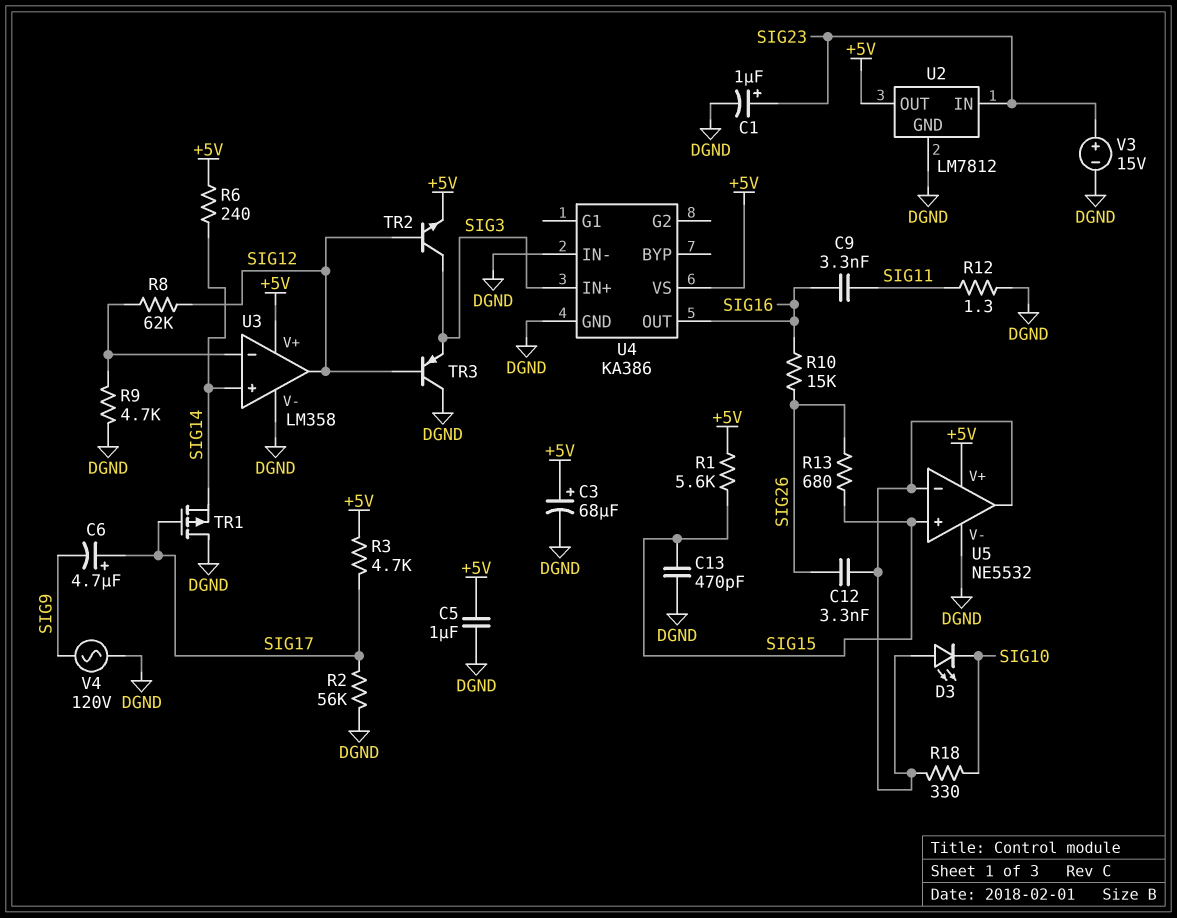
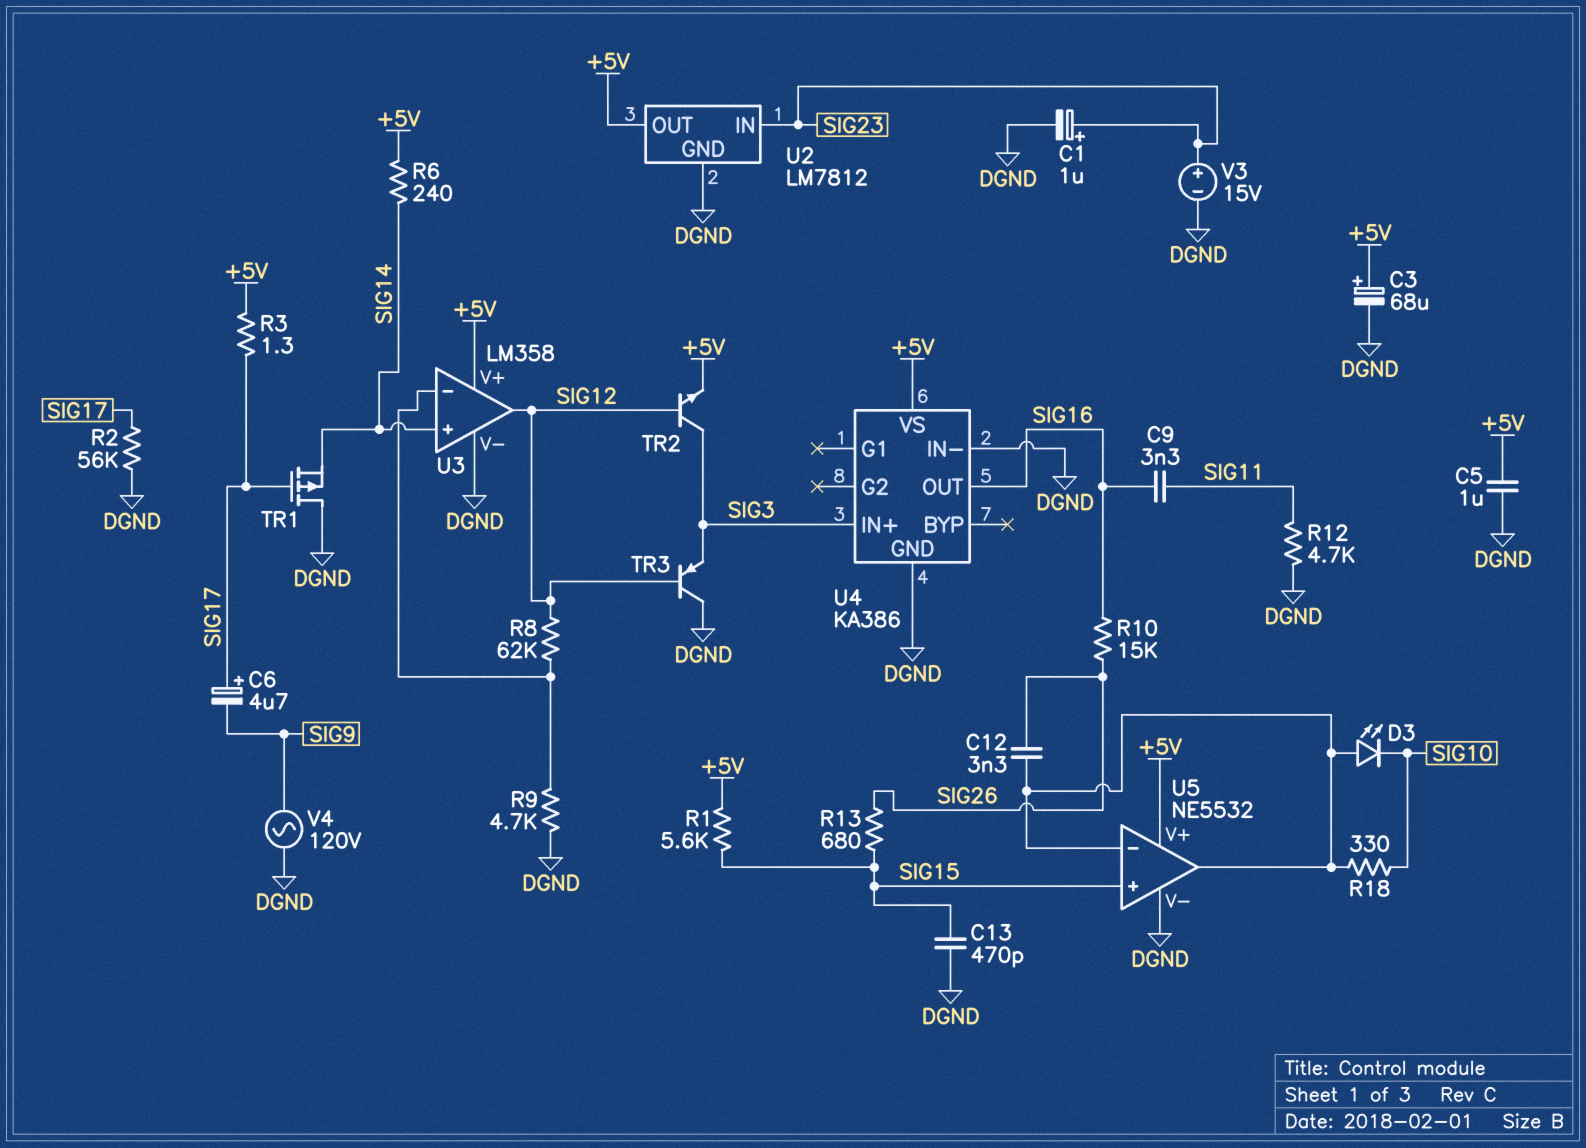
R3: 4.7k (+5V, SIG17) -> 1.3 (+5V, SIG17)
R12: 1.3 (DGND, SIG11) -> 4.7k (DGND, SIG11)

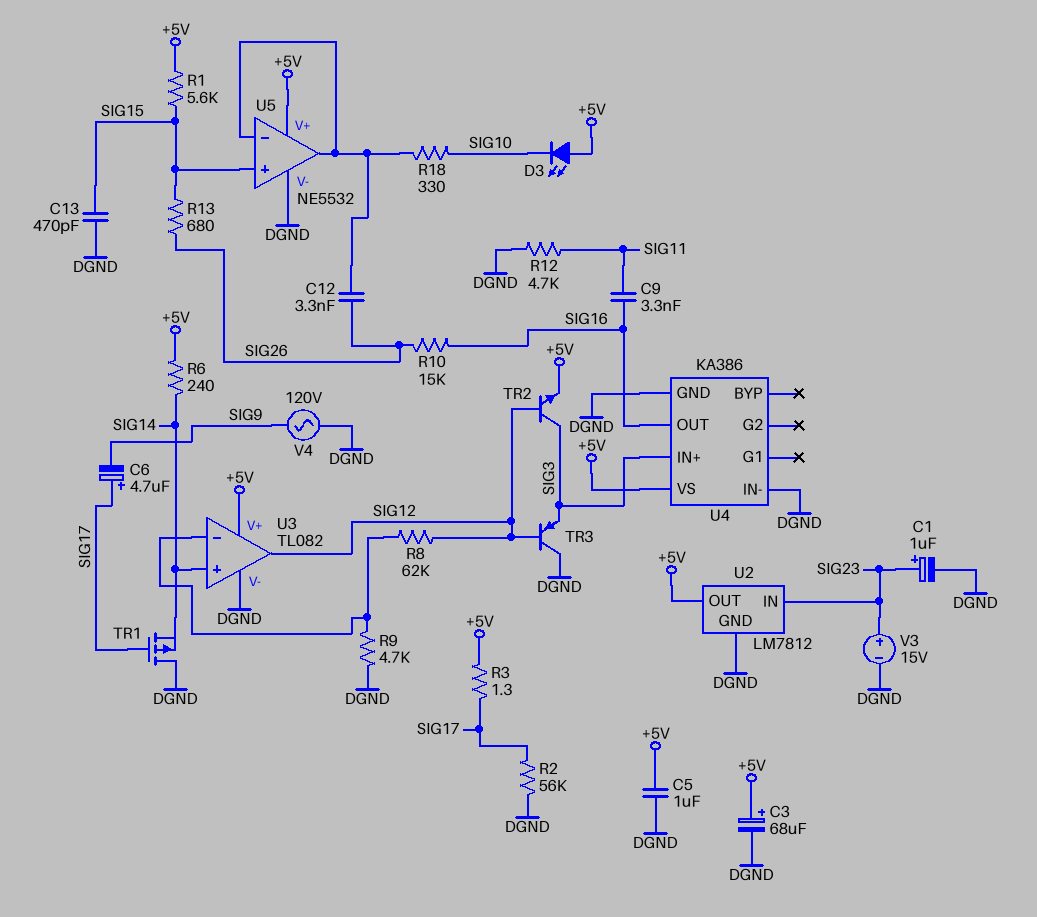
D3: LED (A U5/in-, K SIG10) -> LED (A +5V, K SIG10)
U3: LM358 -> TL082

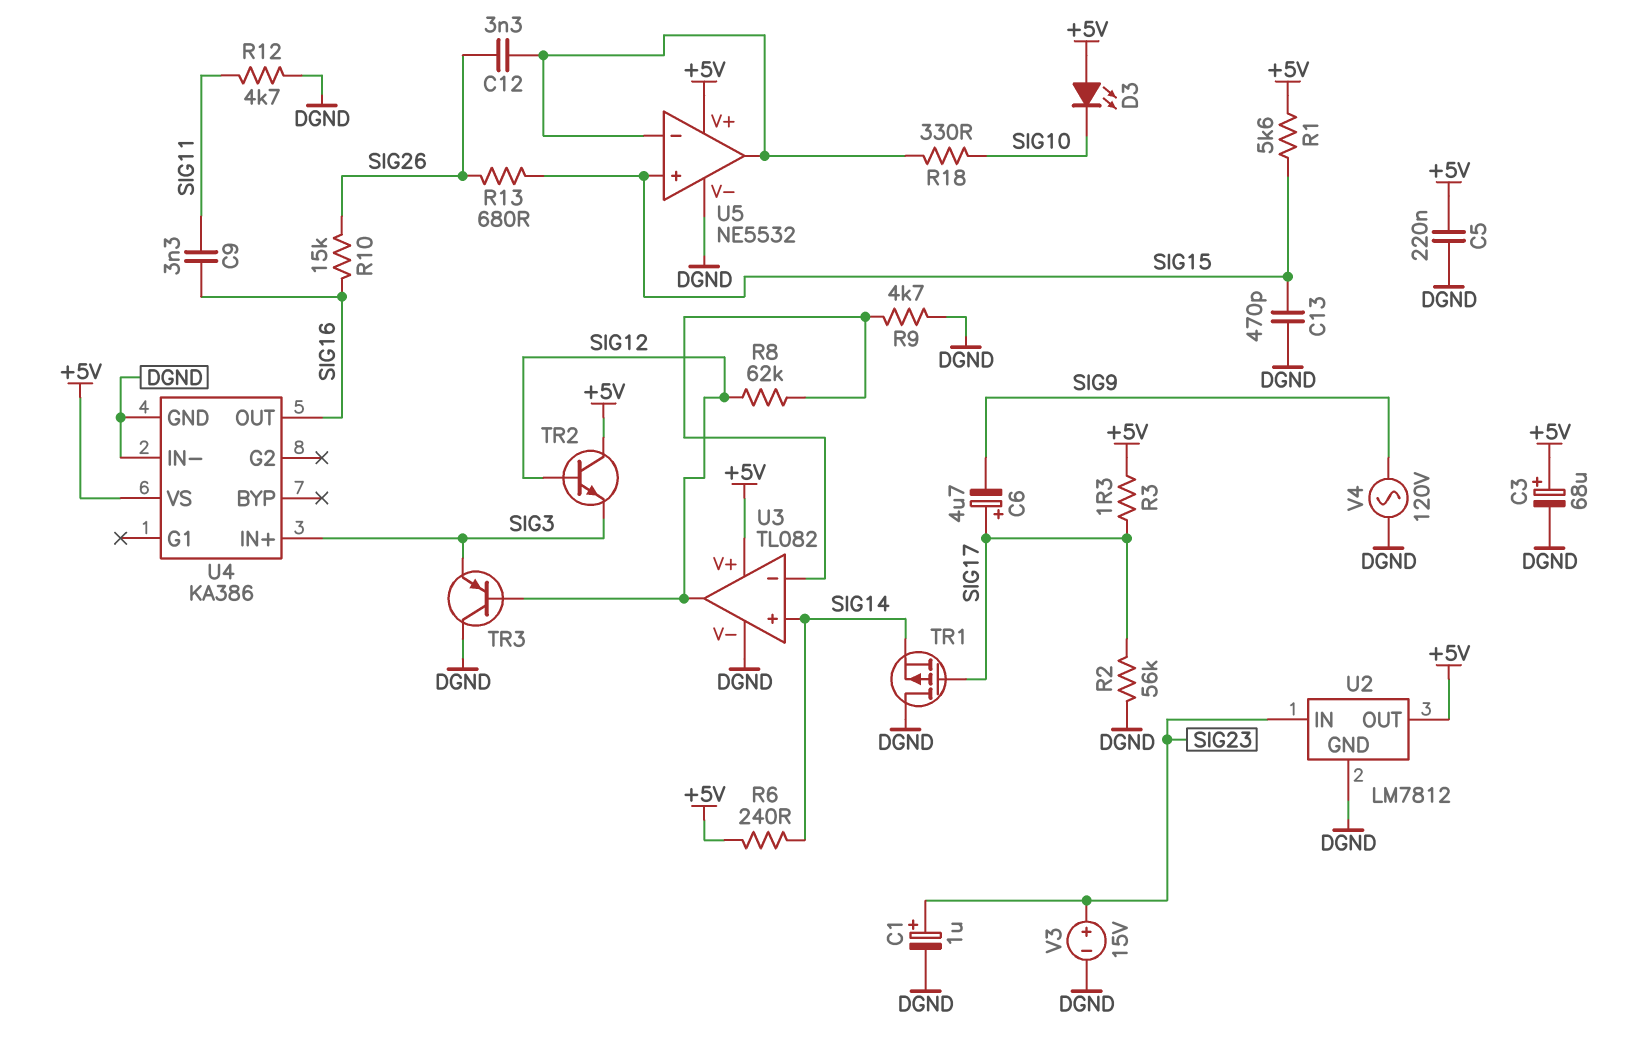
C5: 1uF (+5V, DGND) -> 220nF (+5V, DGND)
TR2: NPN (B SIG12, C SIG3, E +5V) -> NPN (B SIG12, C +5V, E SIG3)

